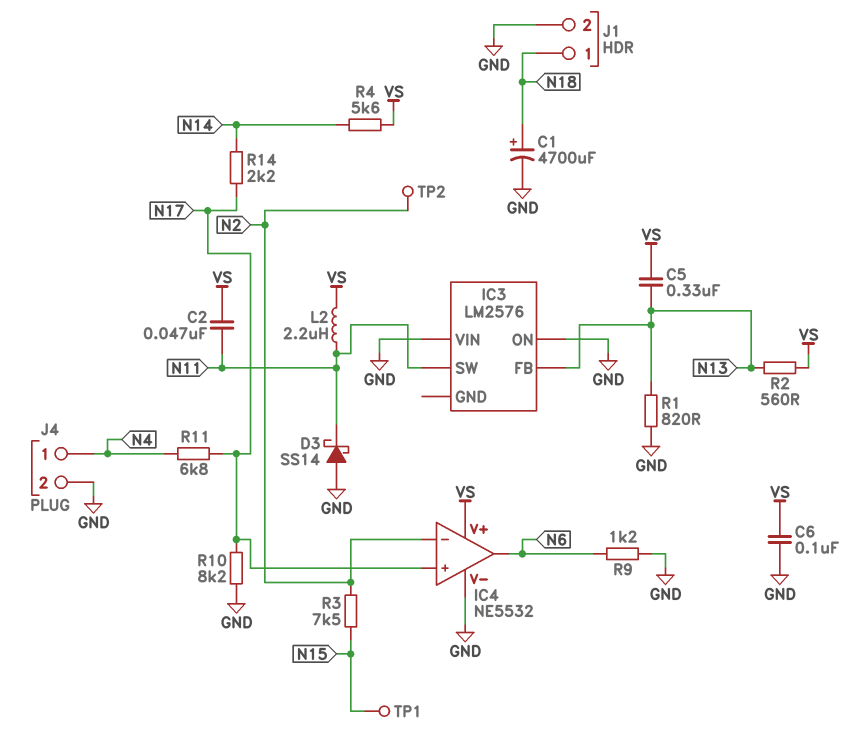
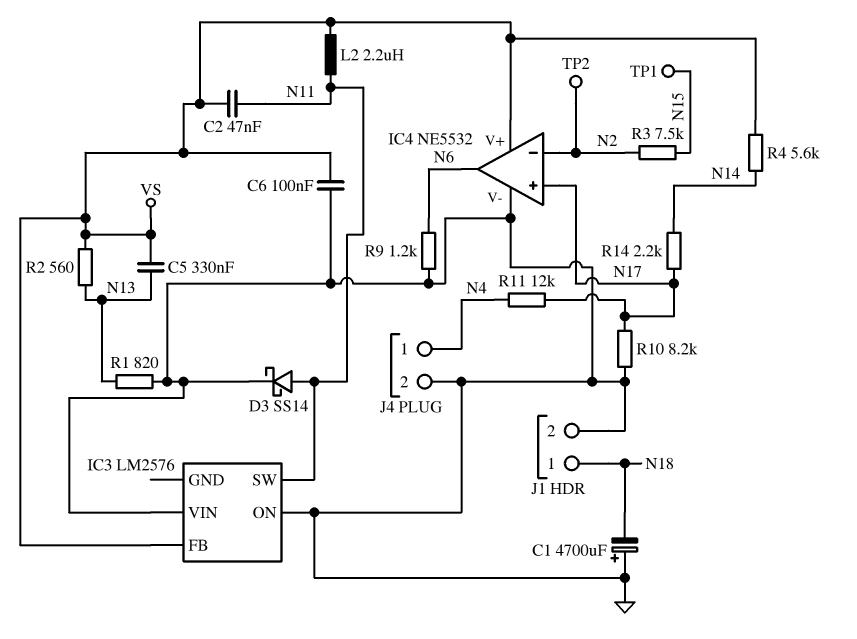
C1: 4700uF (plus N18, minus GND) -> 4700uF (plus GND, minus N18)
D3: schottky SS14 (A GND, K N11) -> schottky SS14 (A N11, K GND)
IC3 pin FB: N13 -> VS
R11: 6.8k (N4, N17) -> 12k (N4, N17)

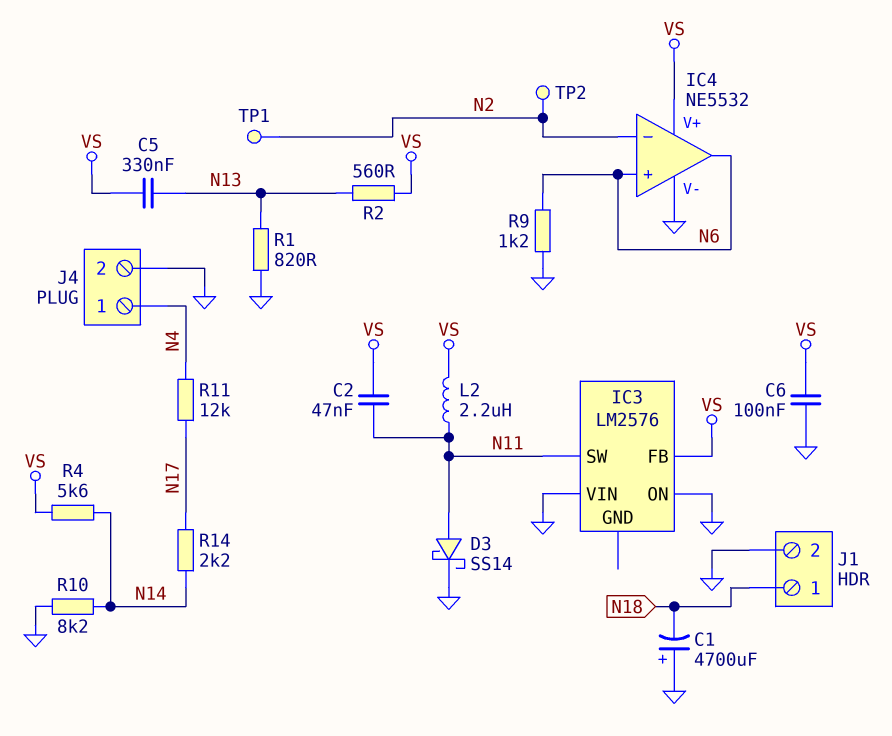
IC4 pin in+: N17 -> N6
R3: 7.5k (N2, N15) -> none
R10: 8.2k (GND, N17) -> 8.2k (GND, N14)
TP1: test point (N15) -> test point (N2)

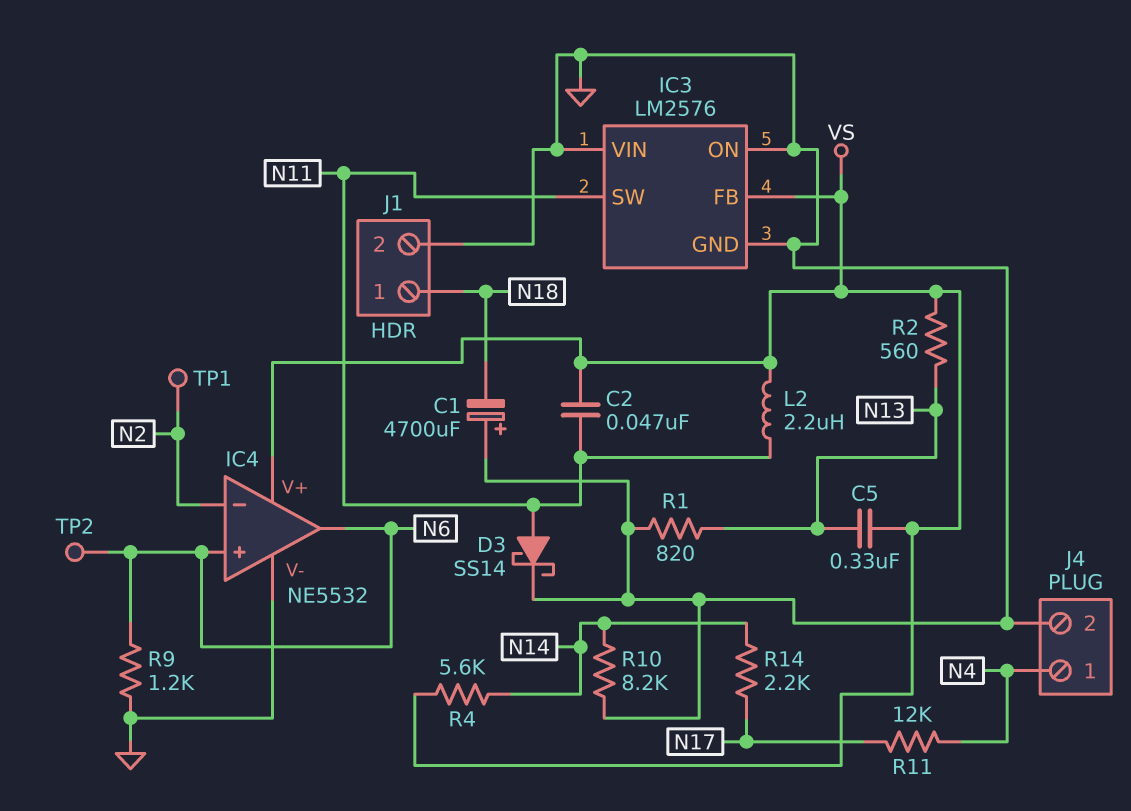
C6: 100nF (GND, VS) -> none
IC3 pin GND: none -> GND
TP2: test point (N2) -> test point (N6)

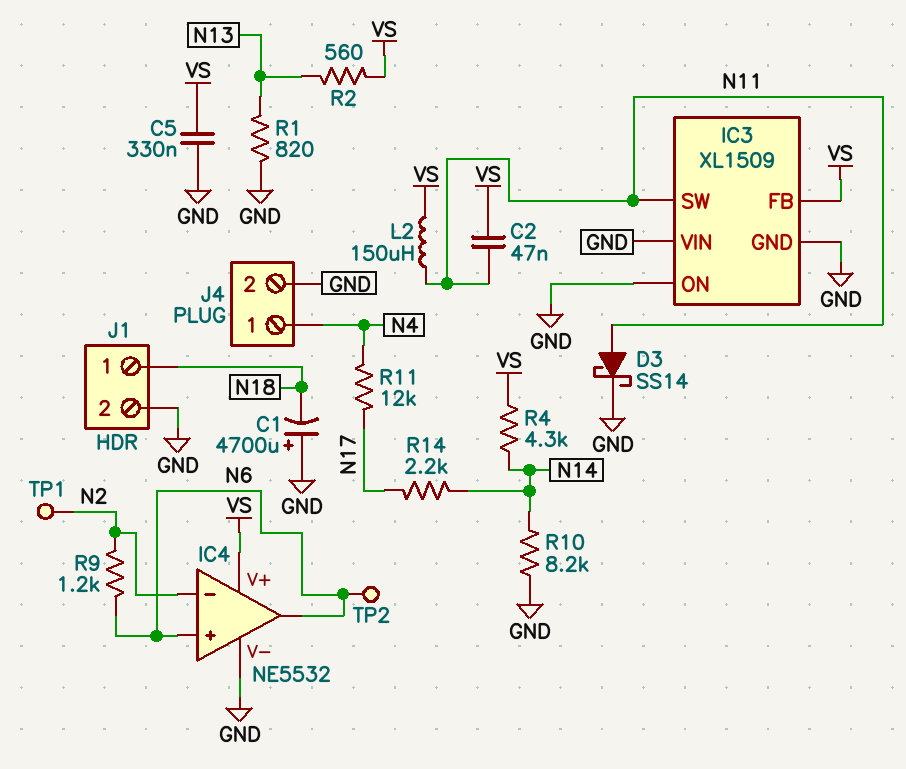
C5: 330nF (N13, VS) -> 330nF (GND, VS)
IC3: LM2576 -> XL1509
L2: 2.2uH (N11, VS) -> 150uH (N11, VS)
R4: 5.6k (N14, VS) -> 4.3k (N14, VS)
R9: 1.2k (GND, N6) -> 1.2k (N2, N6)

